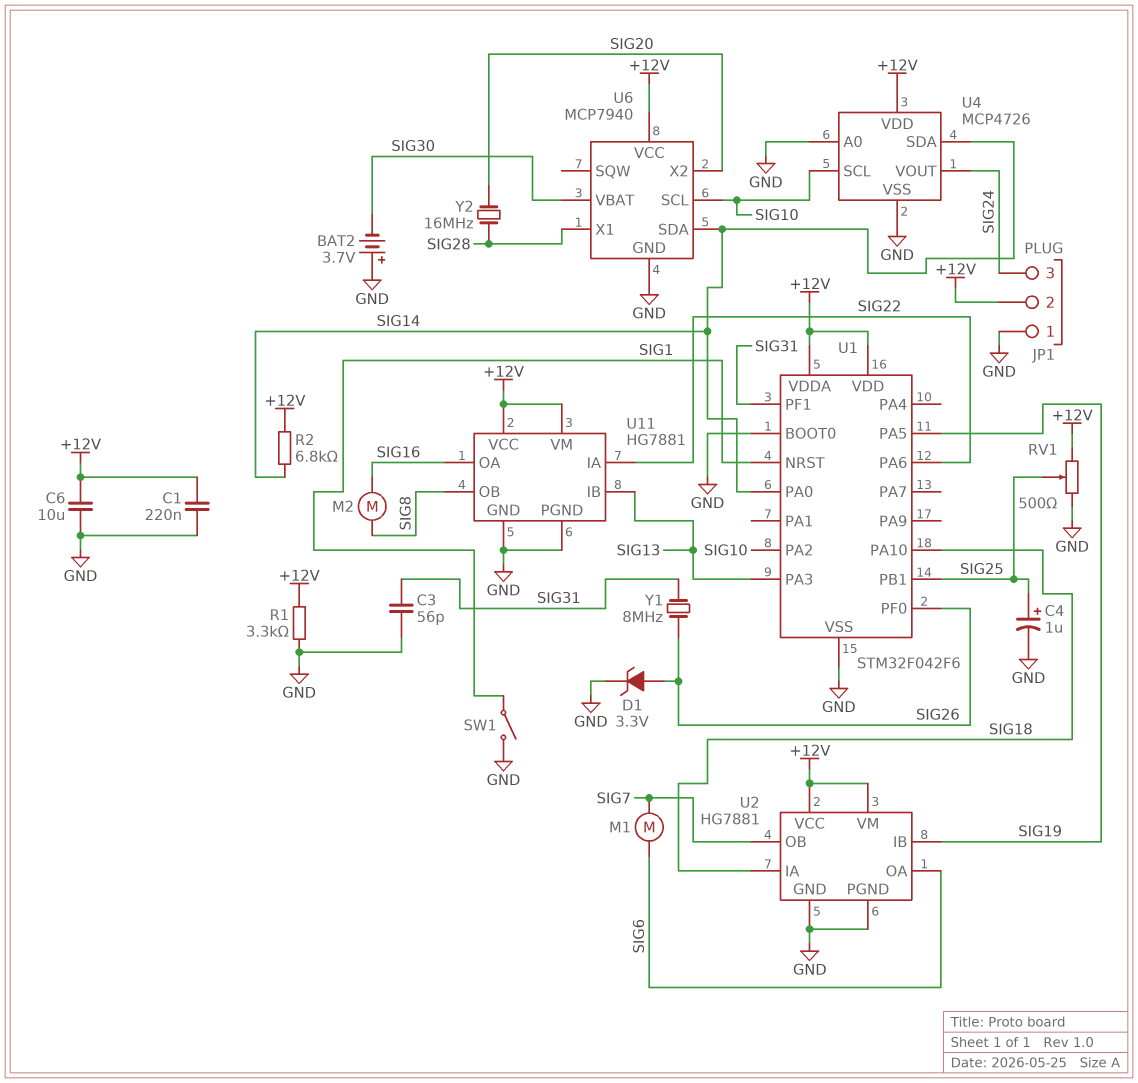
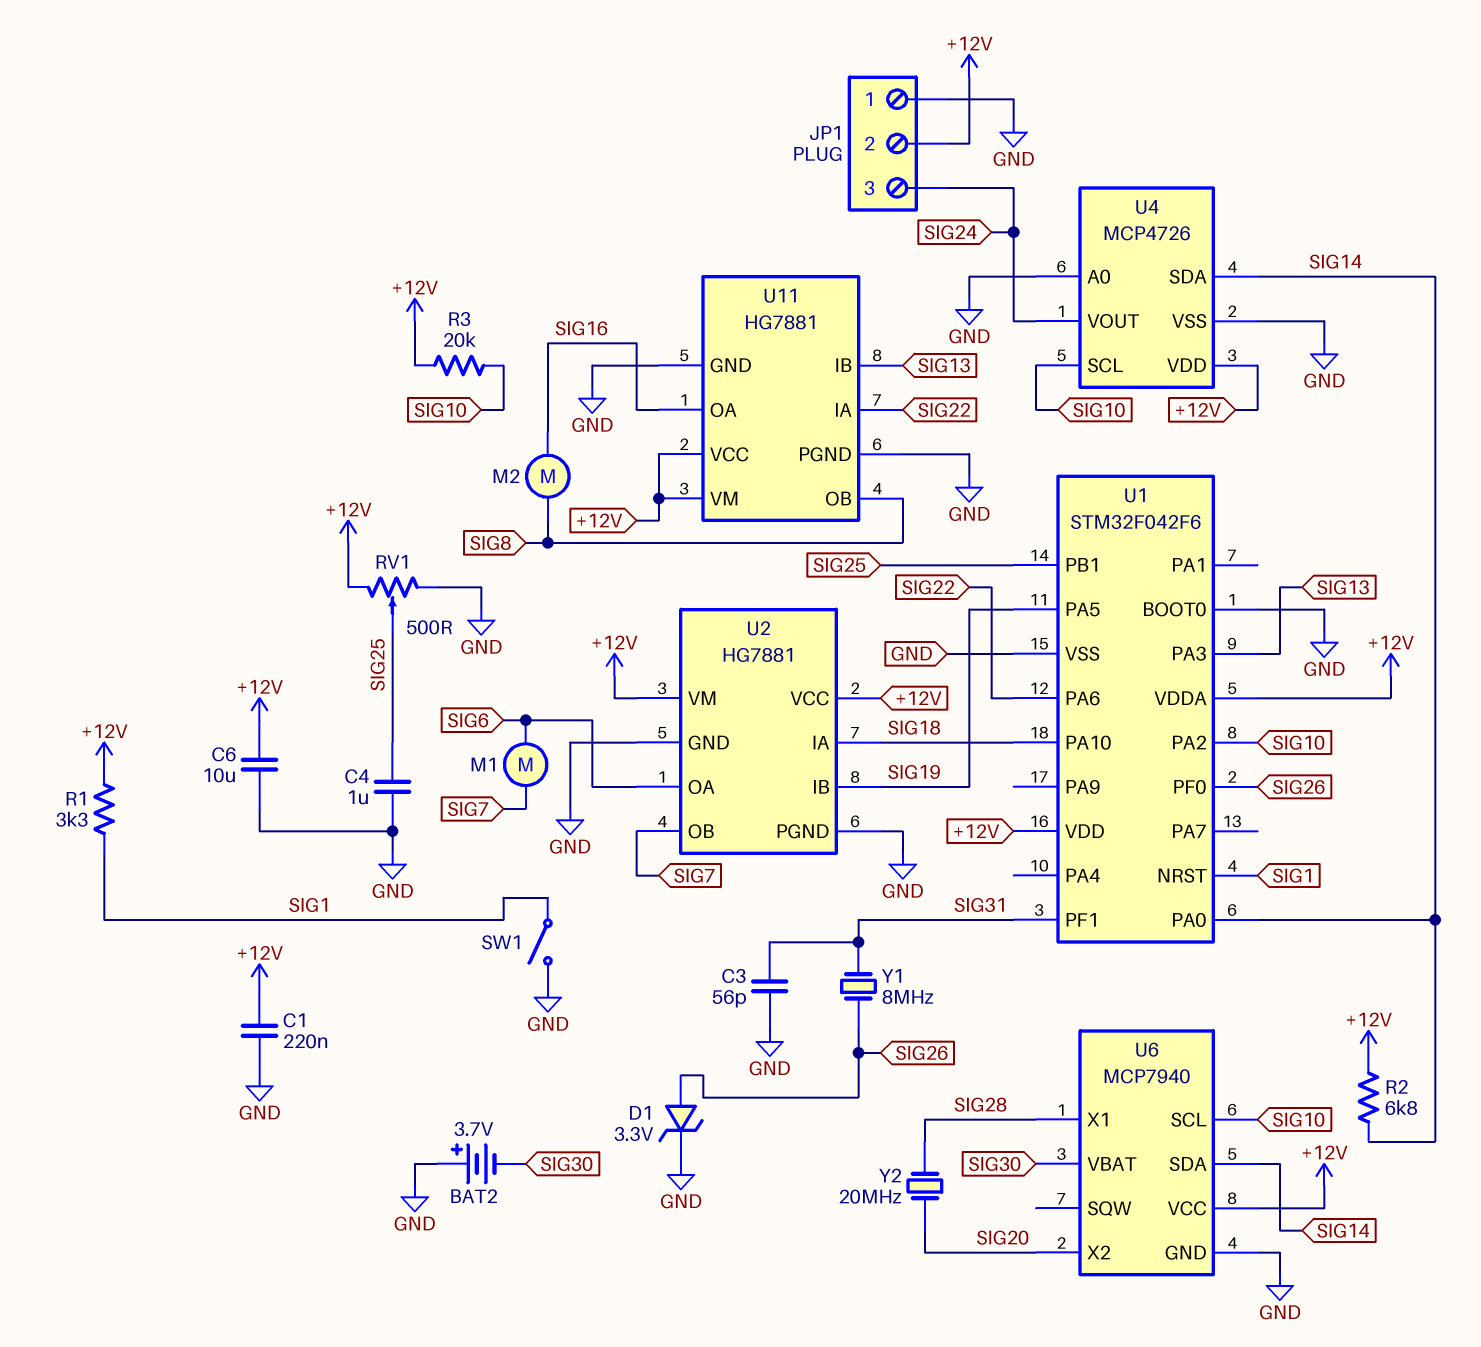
C4: 1uF (plus SIG25, minus GND) -> 1uF (GND, SIG25)
R1: 3.3k (+12V, GND) -> 3.3k (+12V, SIG1)
R3: none -> 20k (+12V, SIG10)
Y2: 16MHz (SIG20, SIG28) -> 20MHz (SIG20, SIG28)

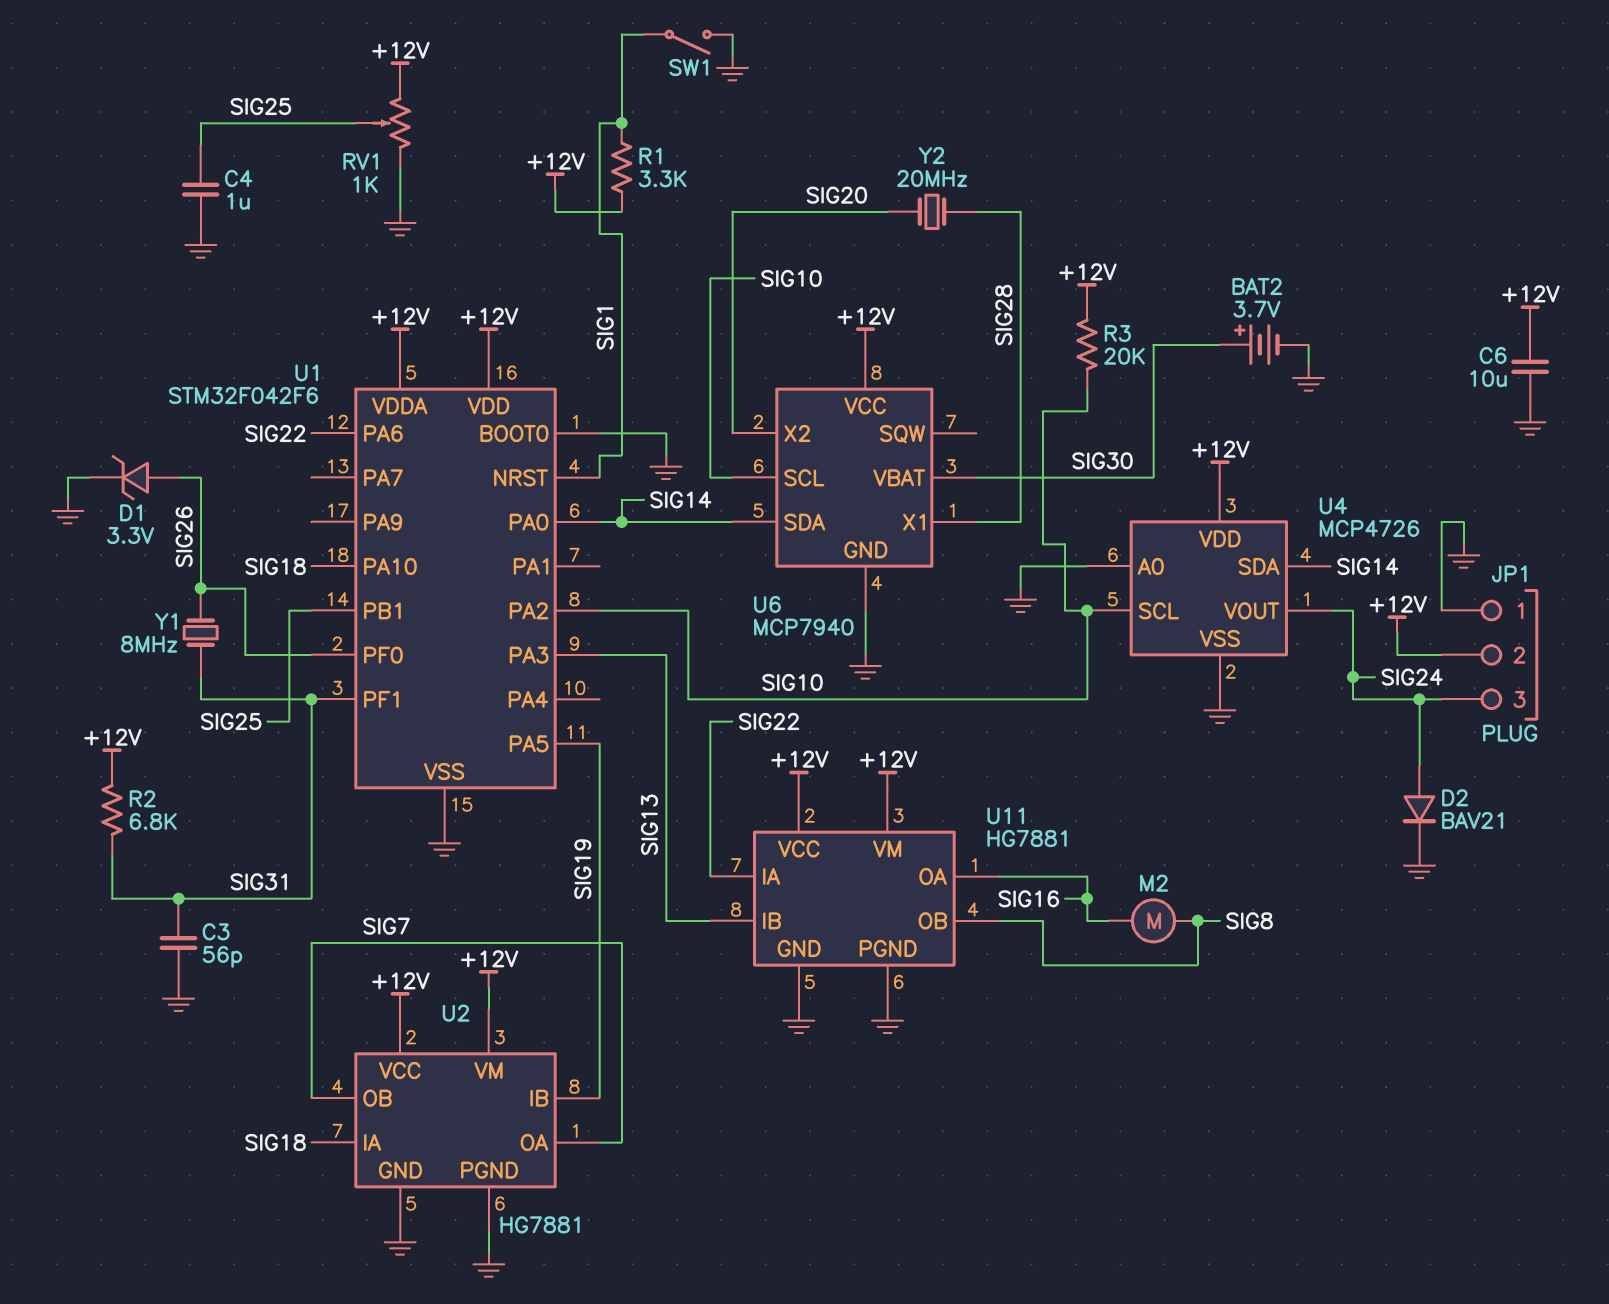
BAT2: 3.7V (plus GND, minus SIG30) -> 3.7V (plus SIG30, minus GND)
C1: 220nF (+12V, GND) -> none
D2: none -> diode BAV21 (A SIG24, K GND)
M1: motor (SIG6, SIG7) -> none
R2: 6.8k (+12V, SIG14) -> 6.8k (+12V, SIG31)
RV1: 500 (+12V, GND, wiper SIG25) -> 1k (+12V, GND, wiper SIG25)
U2 pin OA: SIG6 -> SIG7

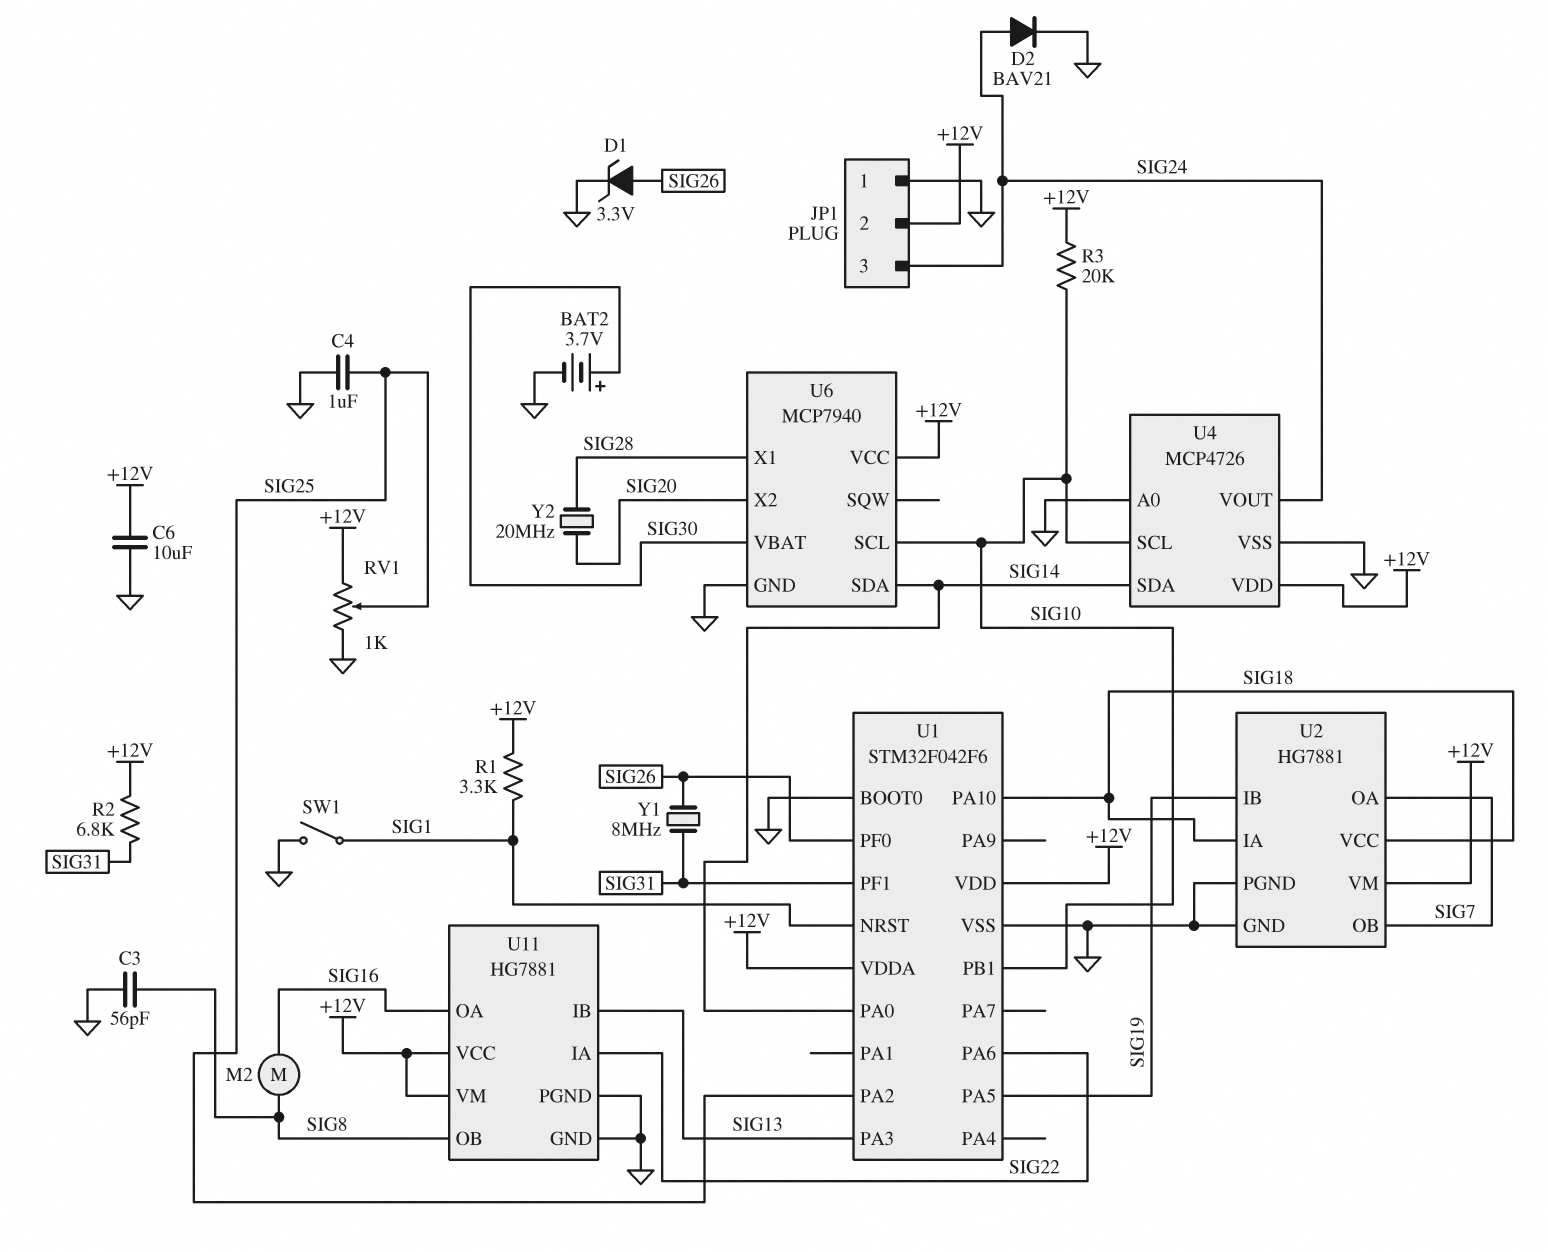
C3: 56pF (GND, SIG31) -> 56pF (GND, SIG8)
U1 pin PA2: SIG10 -> SIG25
U1 pin PB1: SIG25 -> SIG10
U2 pin VCC: +12V -> SIG18

